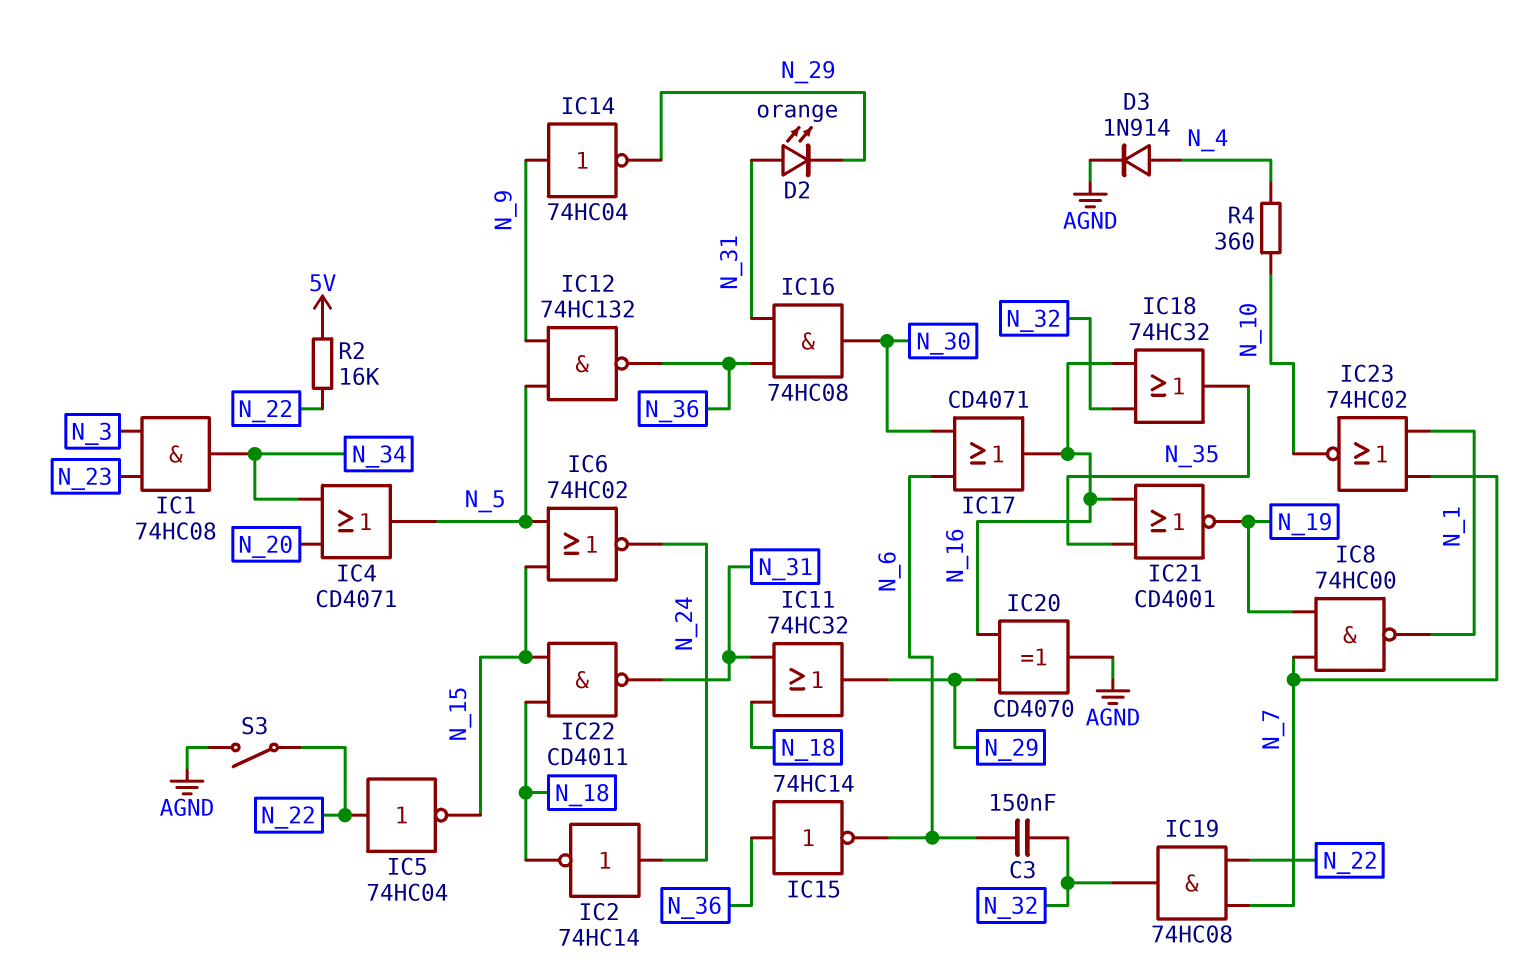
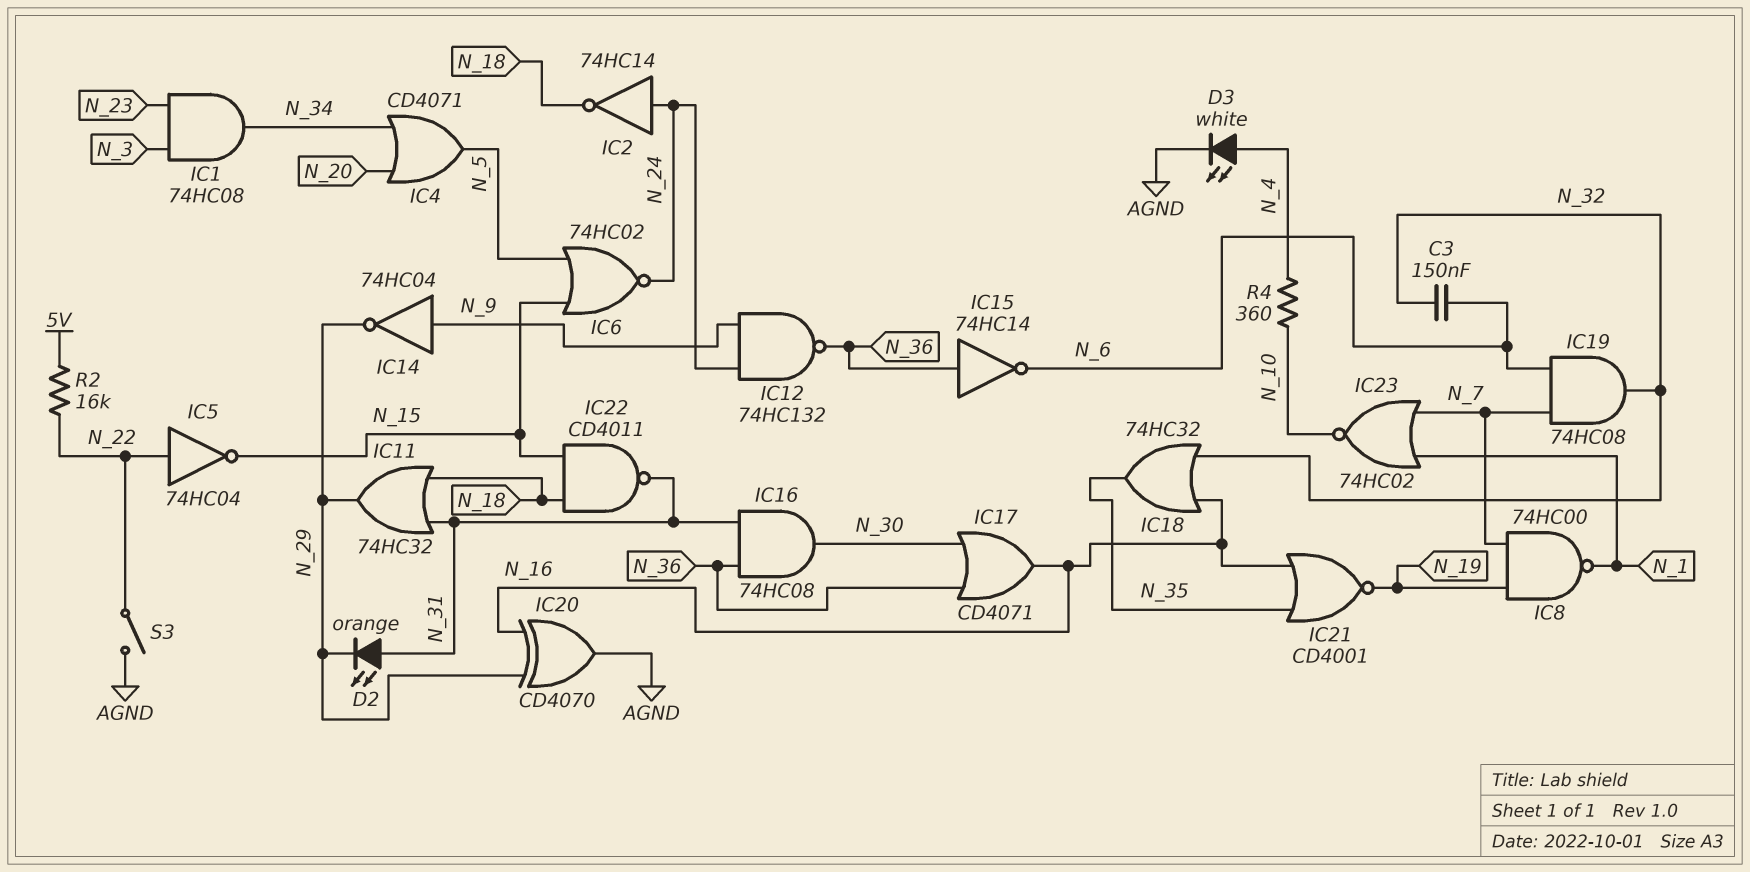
D3: diode 1N914 (A N_4, K AGND) -> LED white (A N_4, K AGND)
IC12: NAND 74HC132 (in N_5, in N_9, out N_36) -> NAND 74HC132 (in N_9, in N_24, out N_36)
IC17: OR CD4071 (in N_6, in N_30, out N_16) -> OR CD4071 (in N_30, in N_36, out N_16)
IC19: AND 74HC08 (in N_7, in N_22, out N_32) -> AND 74HC08 (in N_6, in N_7, out N_32)

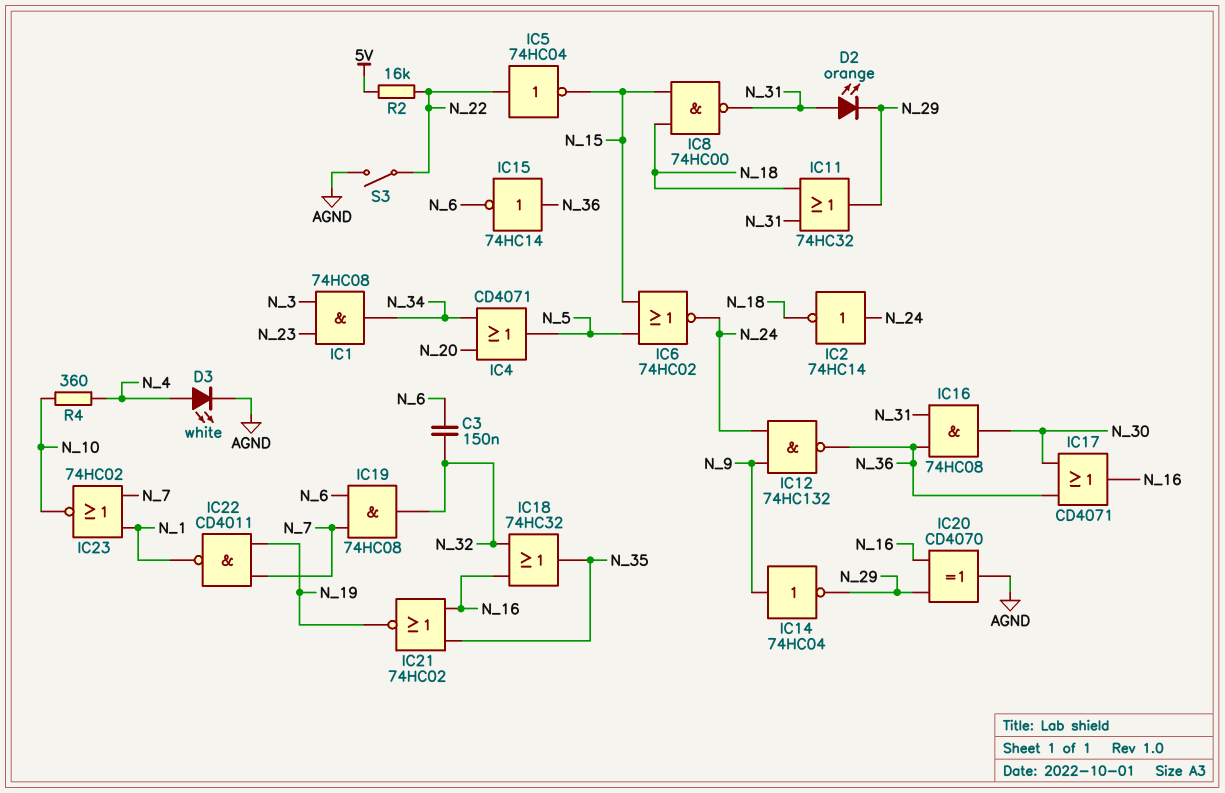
IC8: NAND 74HC00 (in N_7, in N_19, out N_1) -> NAND 74HC00 (in N_15, in N_18, out N_31)
IC21: NOR CD4001 (in N_16, in N_35, out N_19) -> NOR 74HC02 (in N_16, in N_35, out N_19)
IC22: NAND CD4011 (in N_15, in N_18, out N_31) -> NAND CD4011 (in N_7, in N_19, out N_1)

